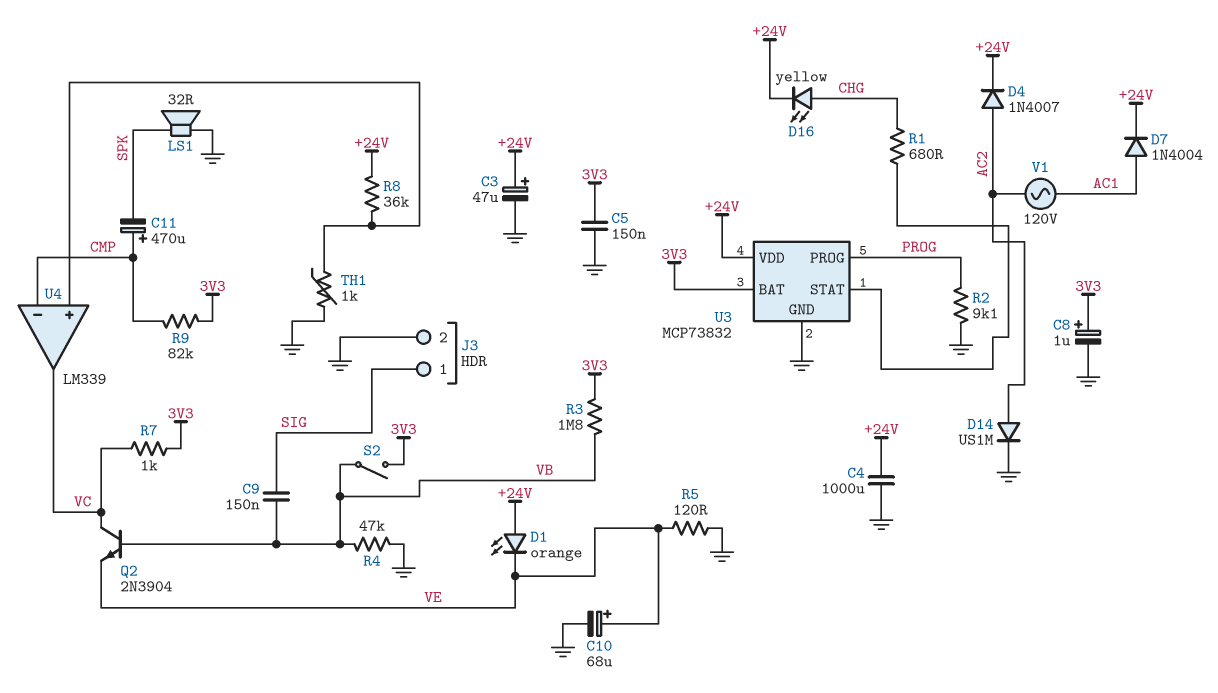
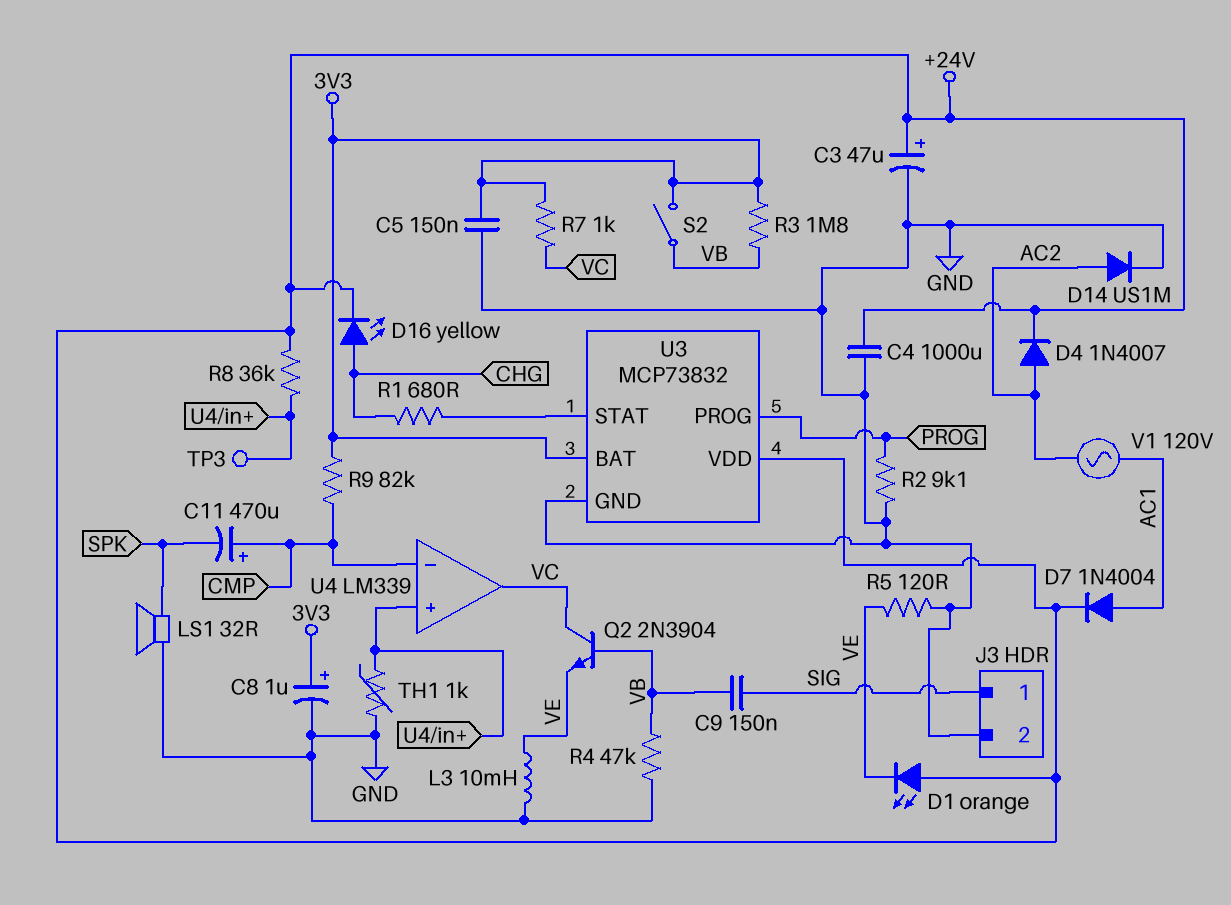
C10: 68uF (plus VE, minus GND) -> none
L3: none -> 10mH (GND, VE)
TP3: none -> test point (U4/in+)

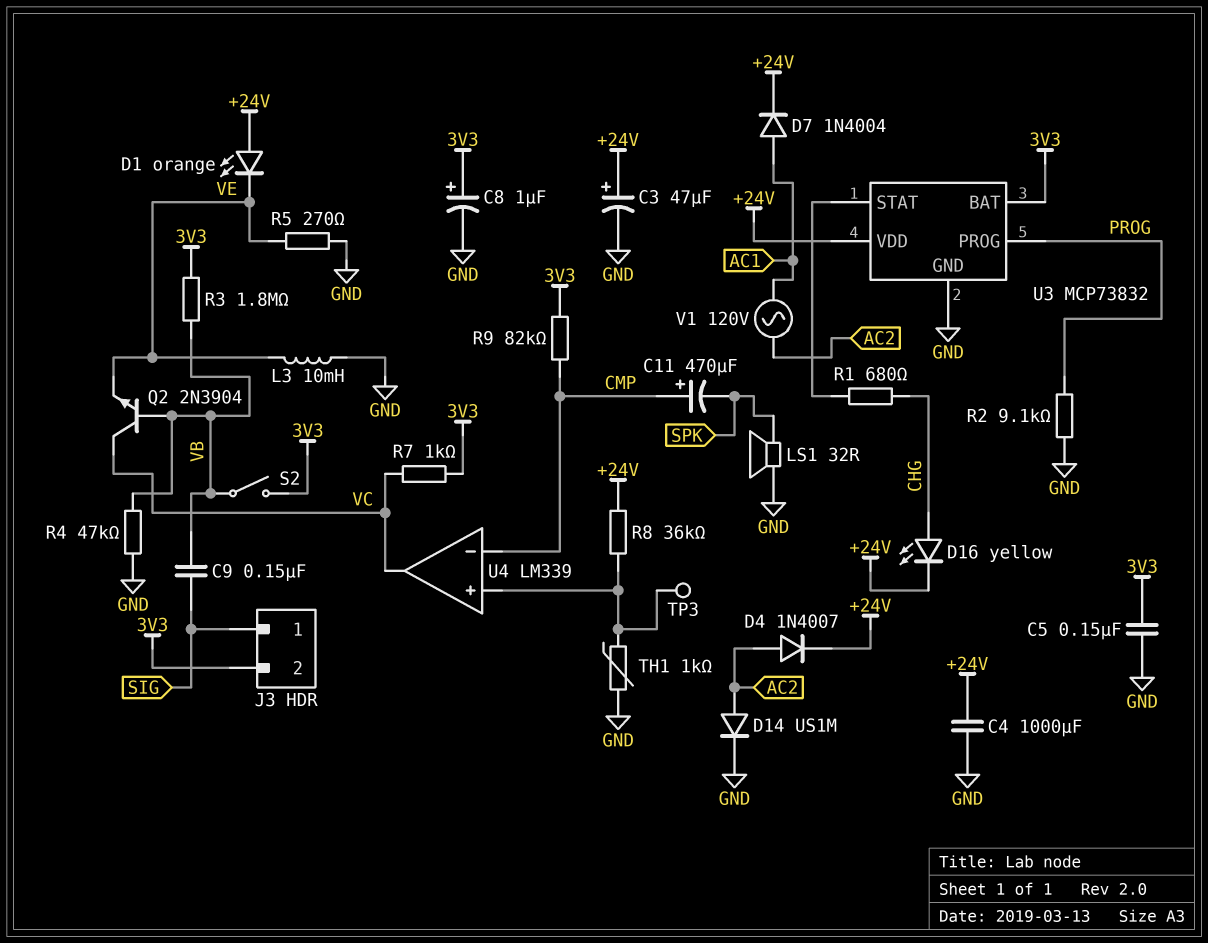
J3 pin 2: GND -> 3V3
R5: 120 (GND, VE) -> 270 (GND, VE)

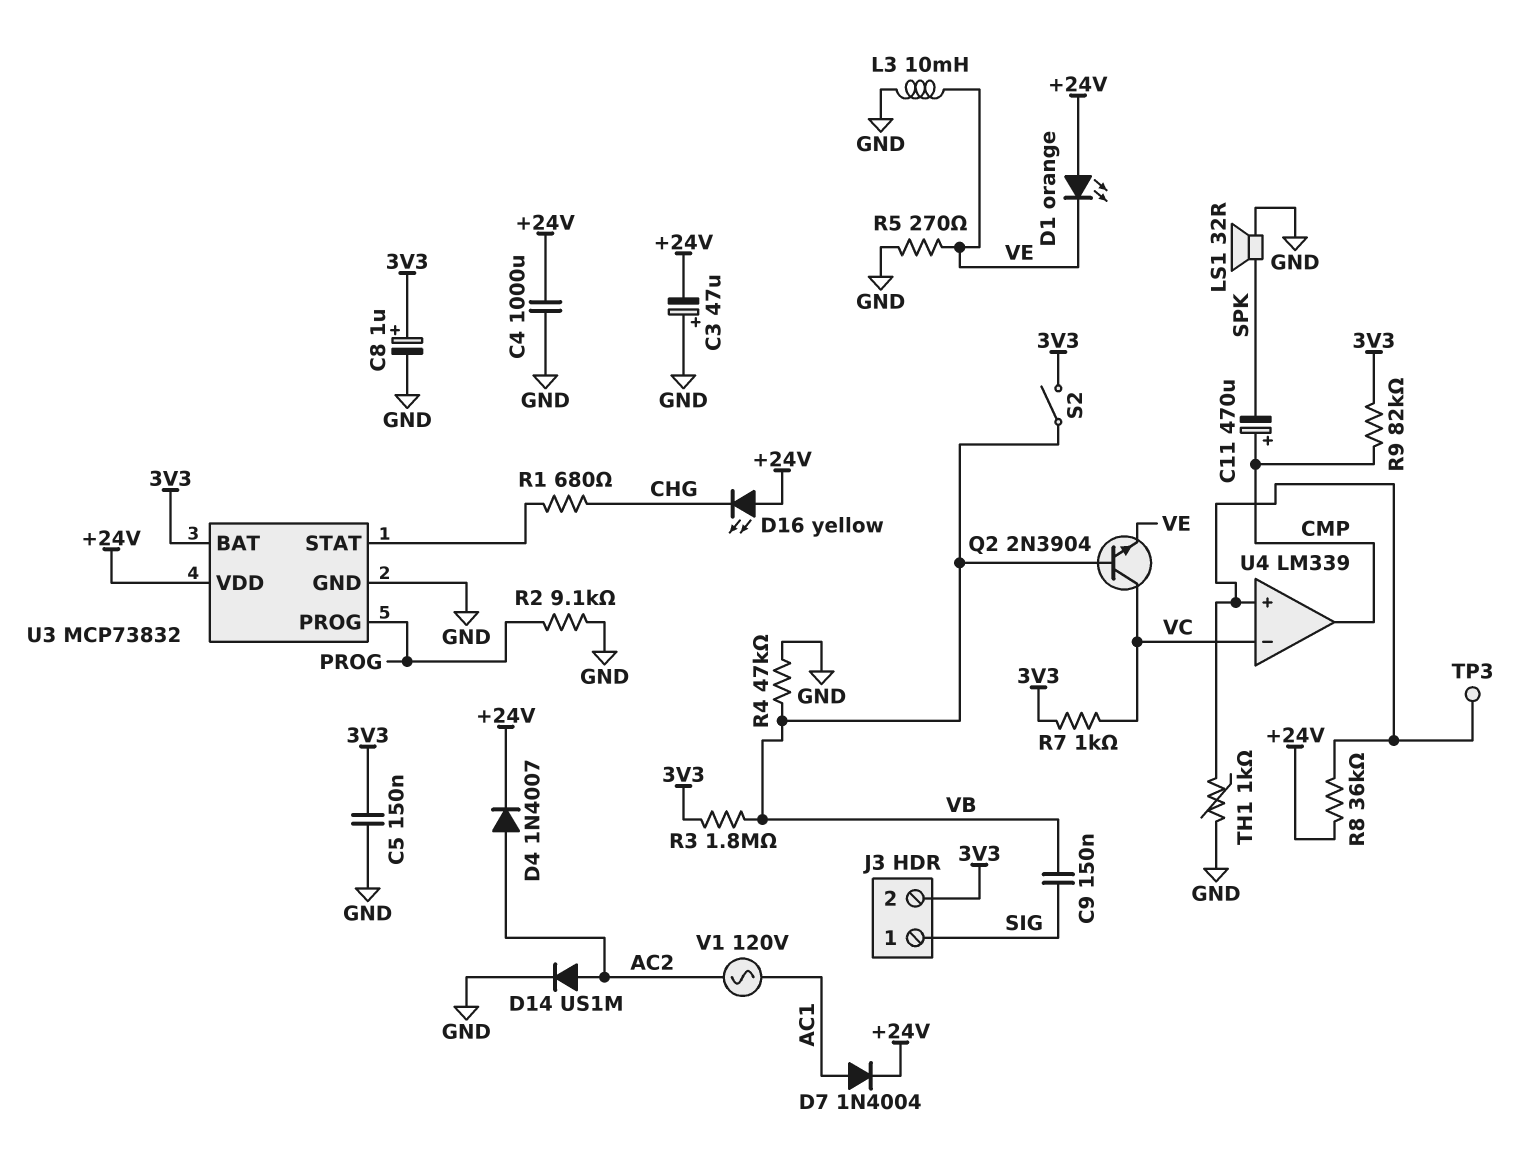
C3: 47uF (plus +24V, minus GND) -> 47uF (plus GND, minus +24V)
D16: LED yellow (A CHG, K +24V) -> LED yellow (A +24V, K CHG)
U4 pin in-: CMP -> VC
U4 pin out: VC -> CMP

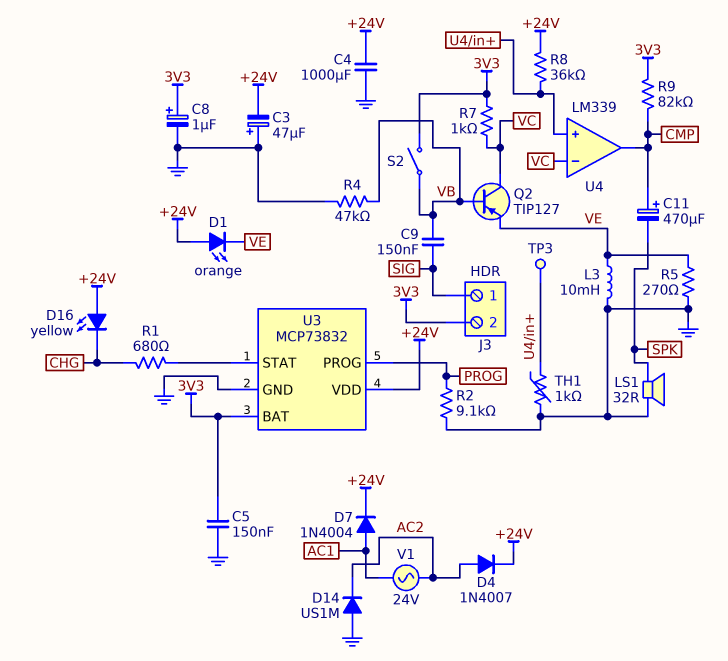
D14: diode US1M (A AC2, K GND) -> diode US1M (A GND, K AC2)
Q2: NPN 2N3904 (B VB, C VC, E VE) -> PNP TIP127 (B VB, C VC, E VE)
R3: 1.8M (3V3, VB) -> none
V1: AC 120V (AC1, AC2) -> AC 24V (AC1, AC2)

